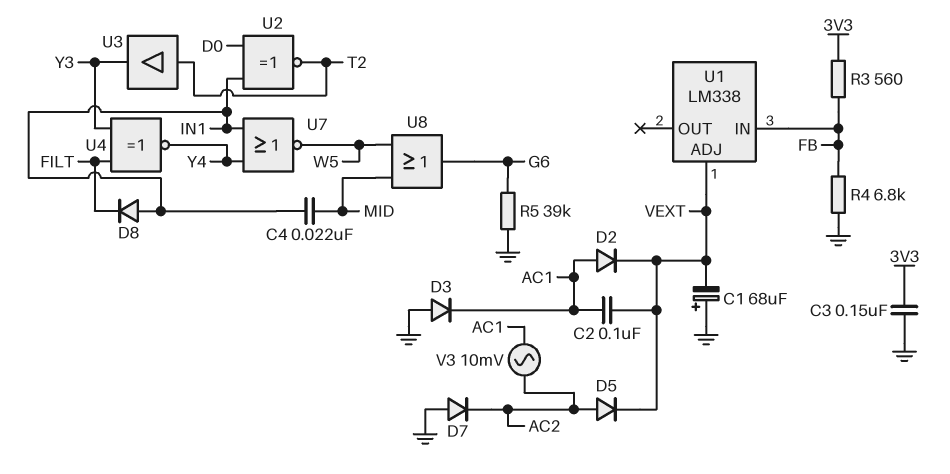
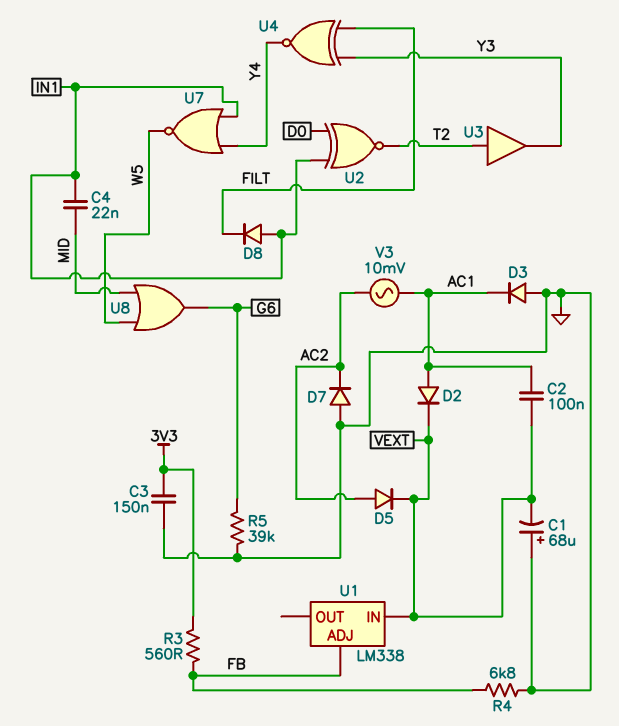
U1 pin ADJ: VEXT -> FB
U1 pin IN: FB -> VEXT

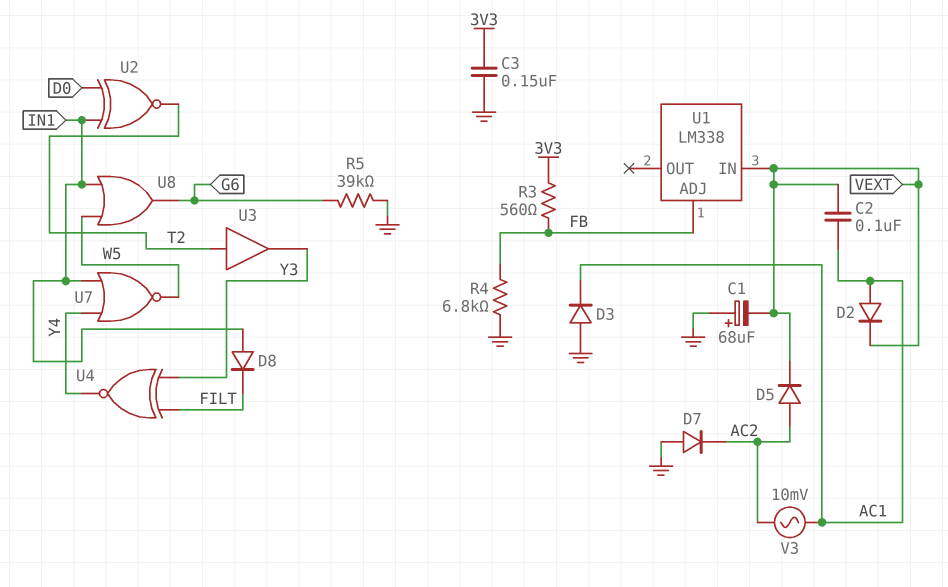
C4: 22nF (IN1, MID) -> none
U8: OR (in MID, in W5, out G6) -> OR (in IN1, in W5, out G6)

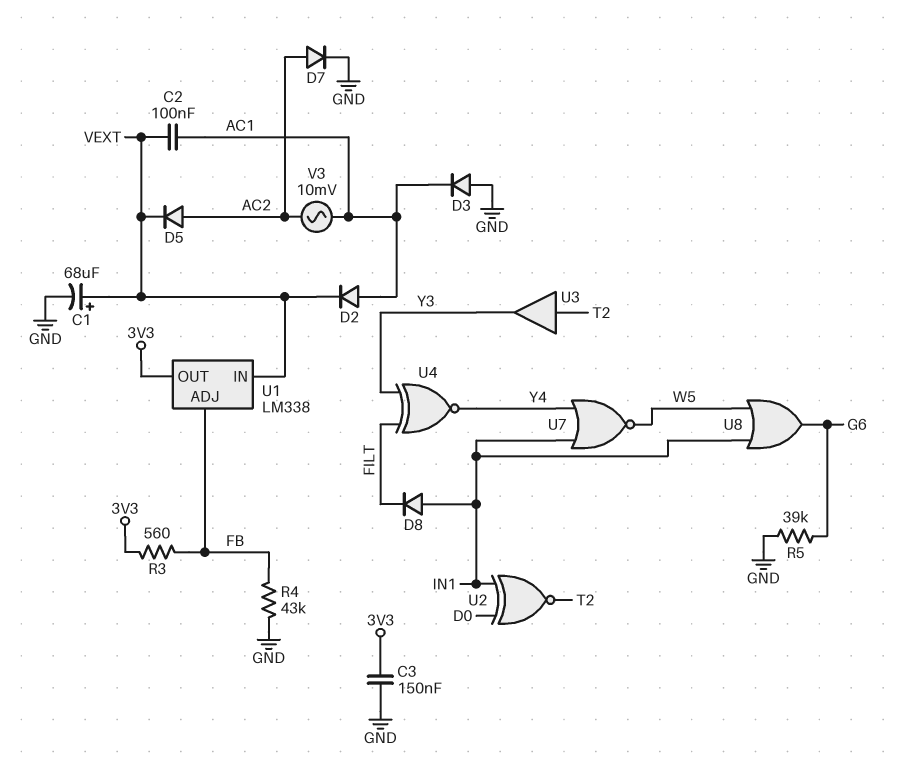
C1: 68uF (plus GND, minus VEXT) -> 68uF (plus VEXT, minus GND)
D7: diode (A GND, K AC2) -> diode (A AC2, K GND)
R4: 6.8k (FB, GND) -> 43k (FB, GND)
U1 pin OUT: none -> 3V3

